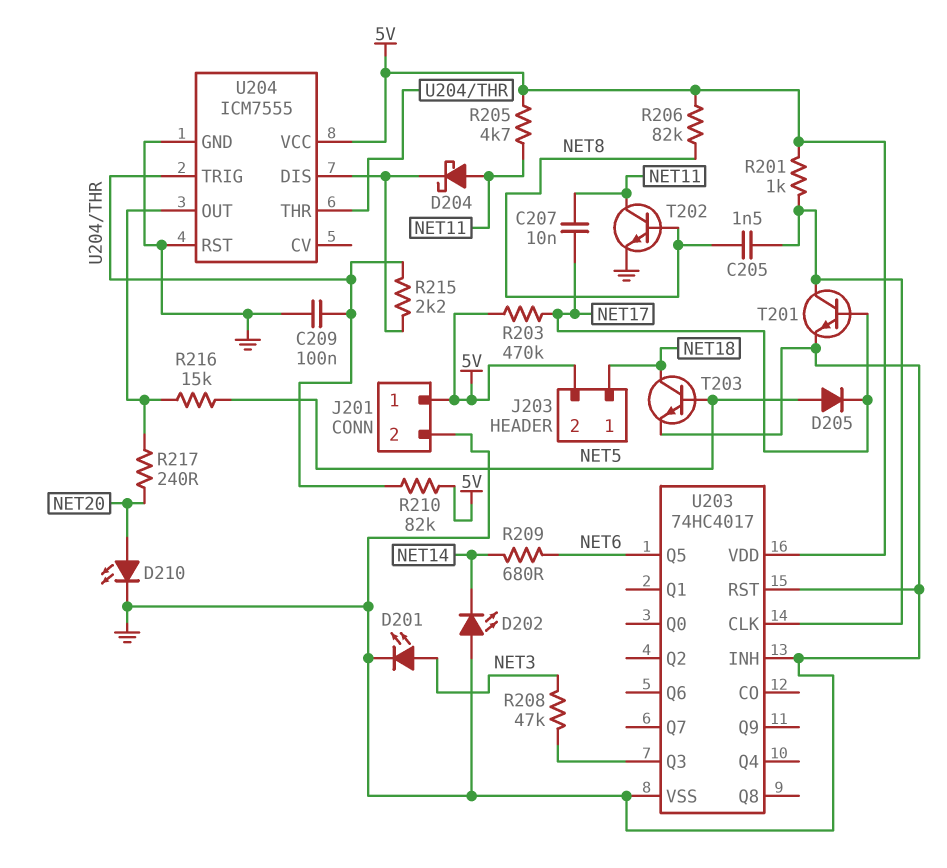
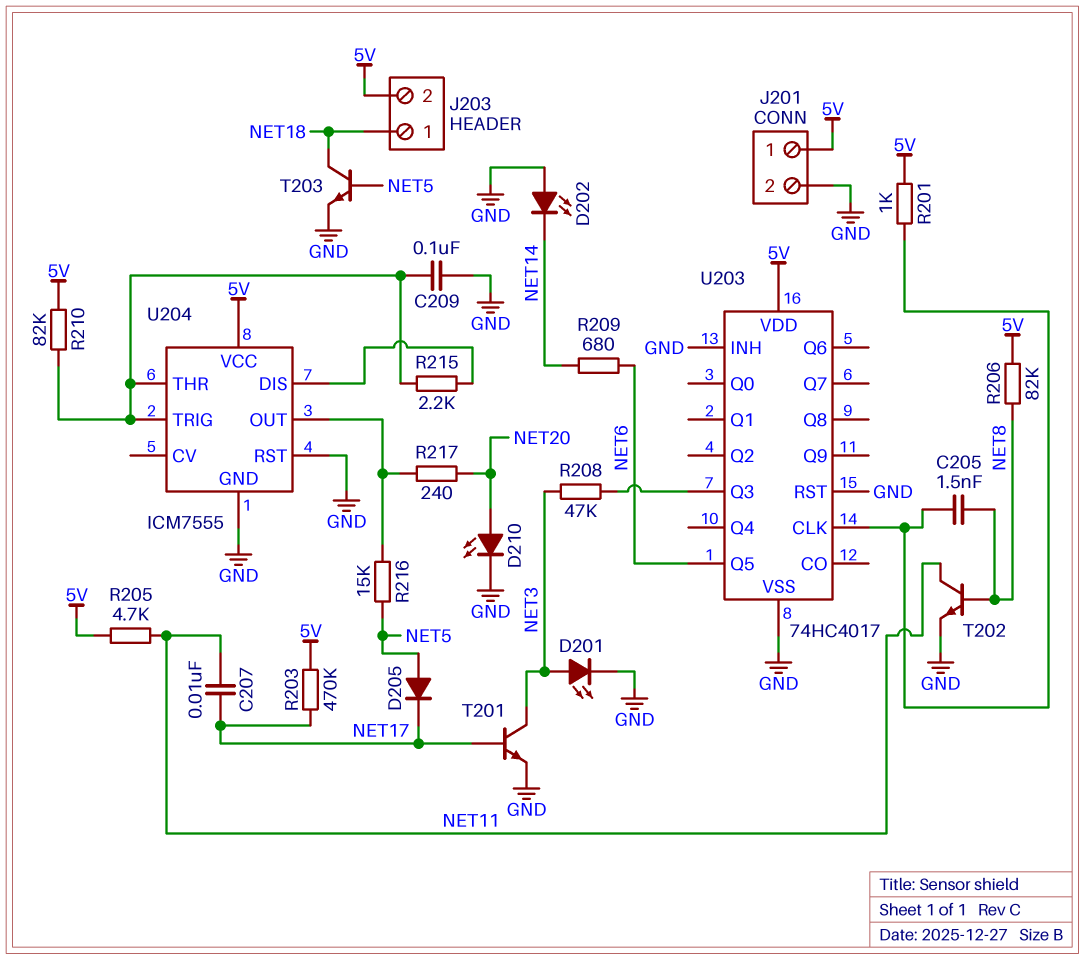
D204: schottky (A NET11, K U204/DIS) -> none
T201: NPN (B NET17, C U203/CLK, E GND) -> NPN (B NET17, C NET3, E GND)

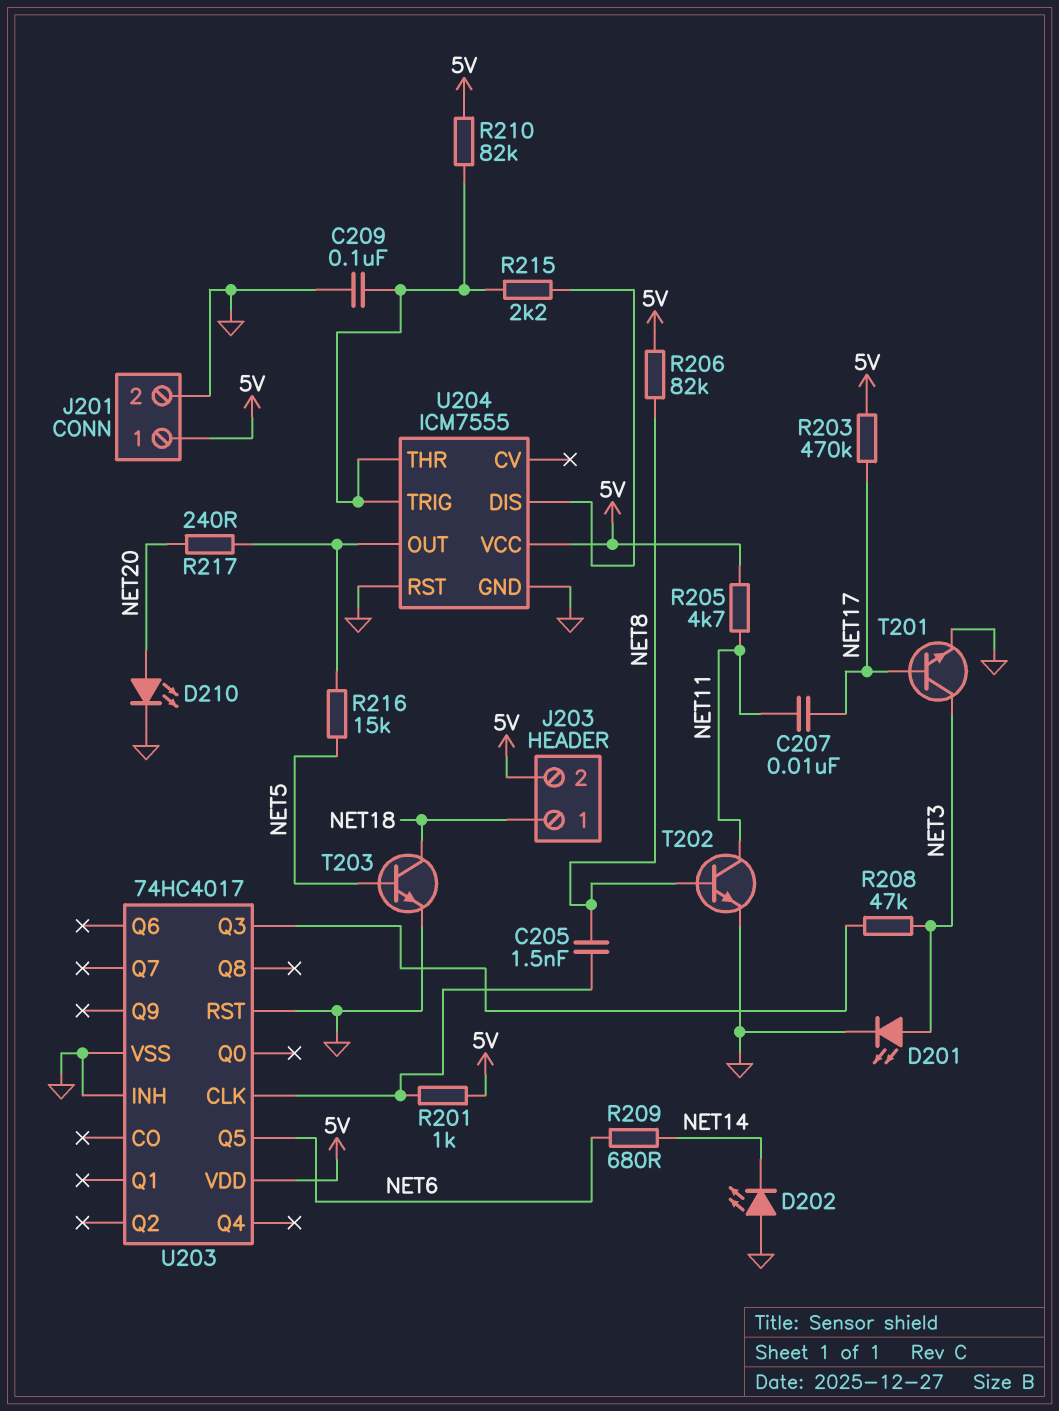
D205: diode (A NET5, K NET17) -> none

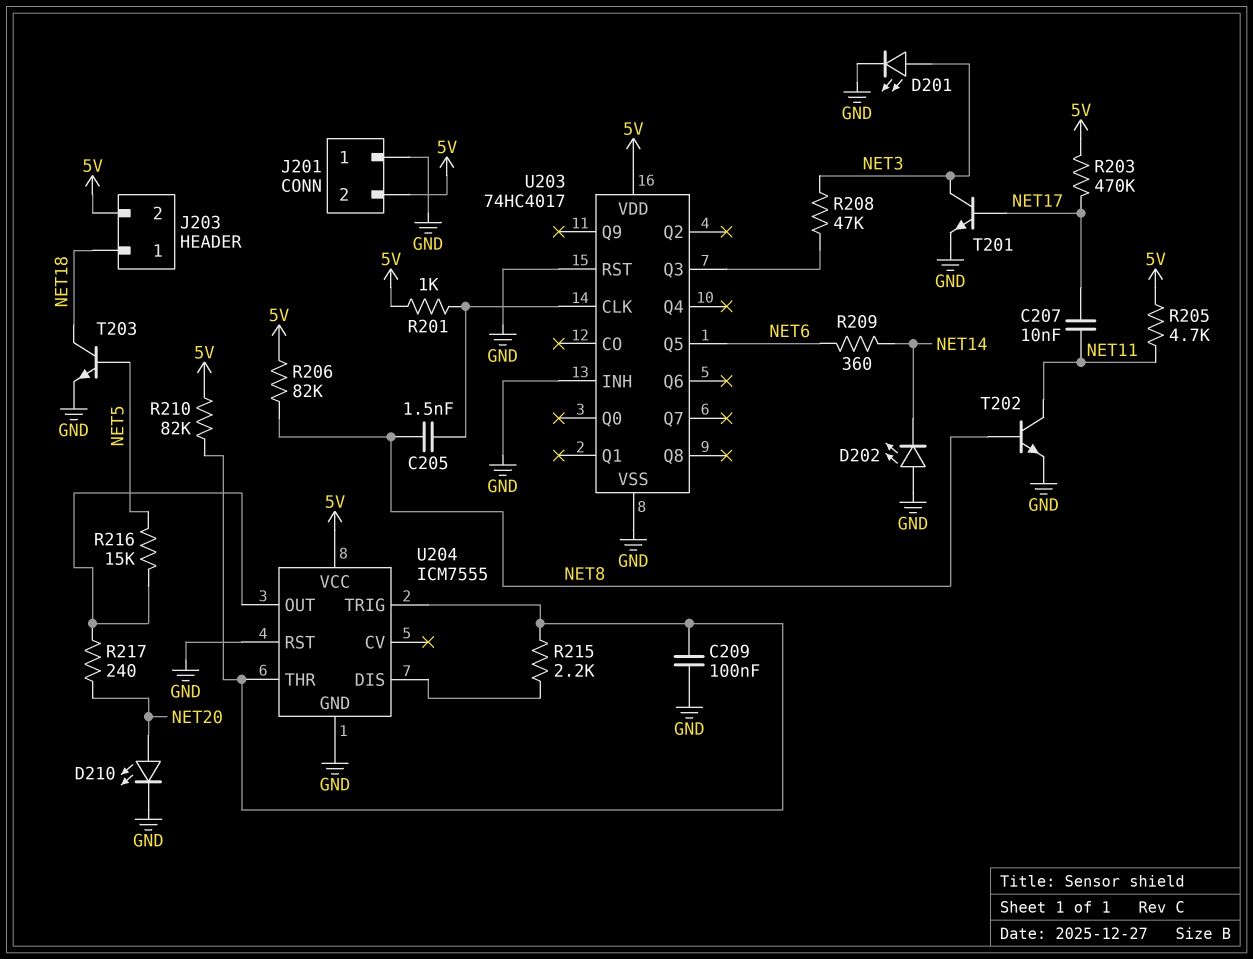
J201 pin 1: 5V -> GND
J201 pin 2: GND -> 5V
R209: 680 (NET6, NET14) -> 360 (NET6, NET14)

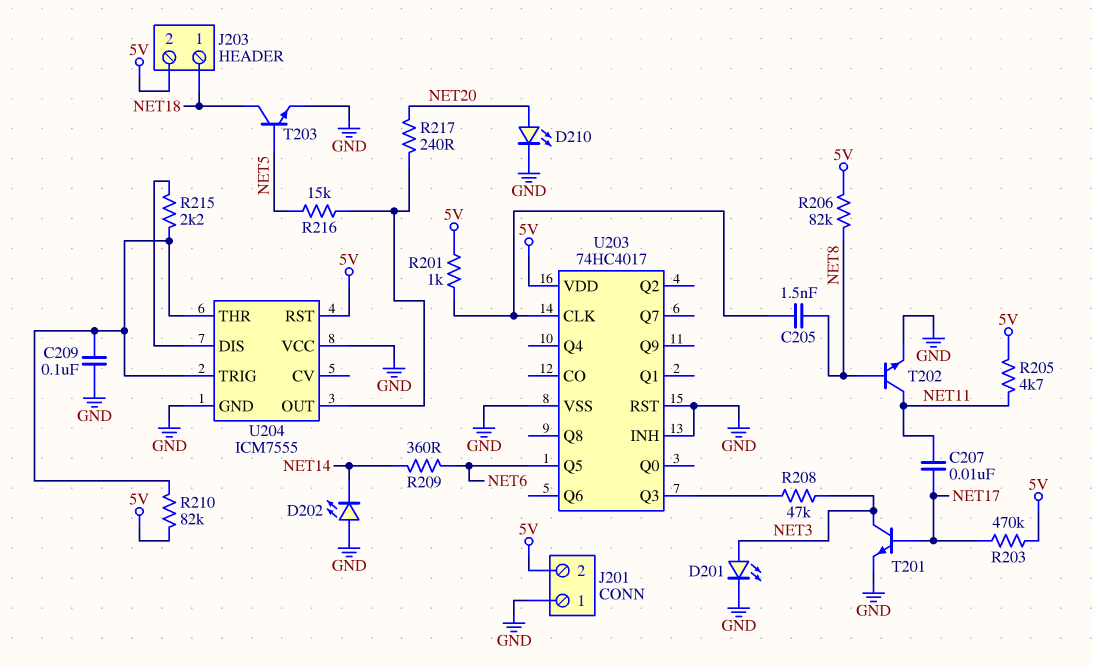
U204 pin RST: GND -> 5V
U204 pin VCC: 5V -> GND

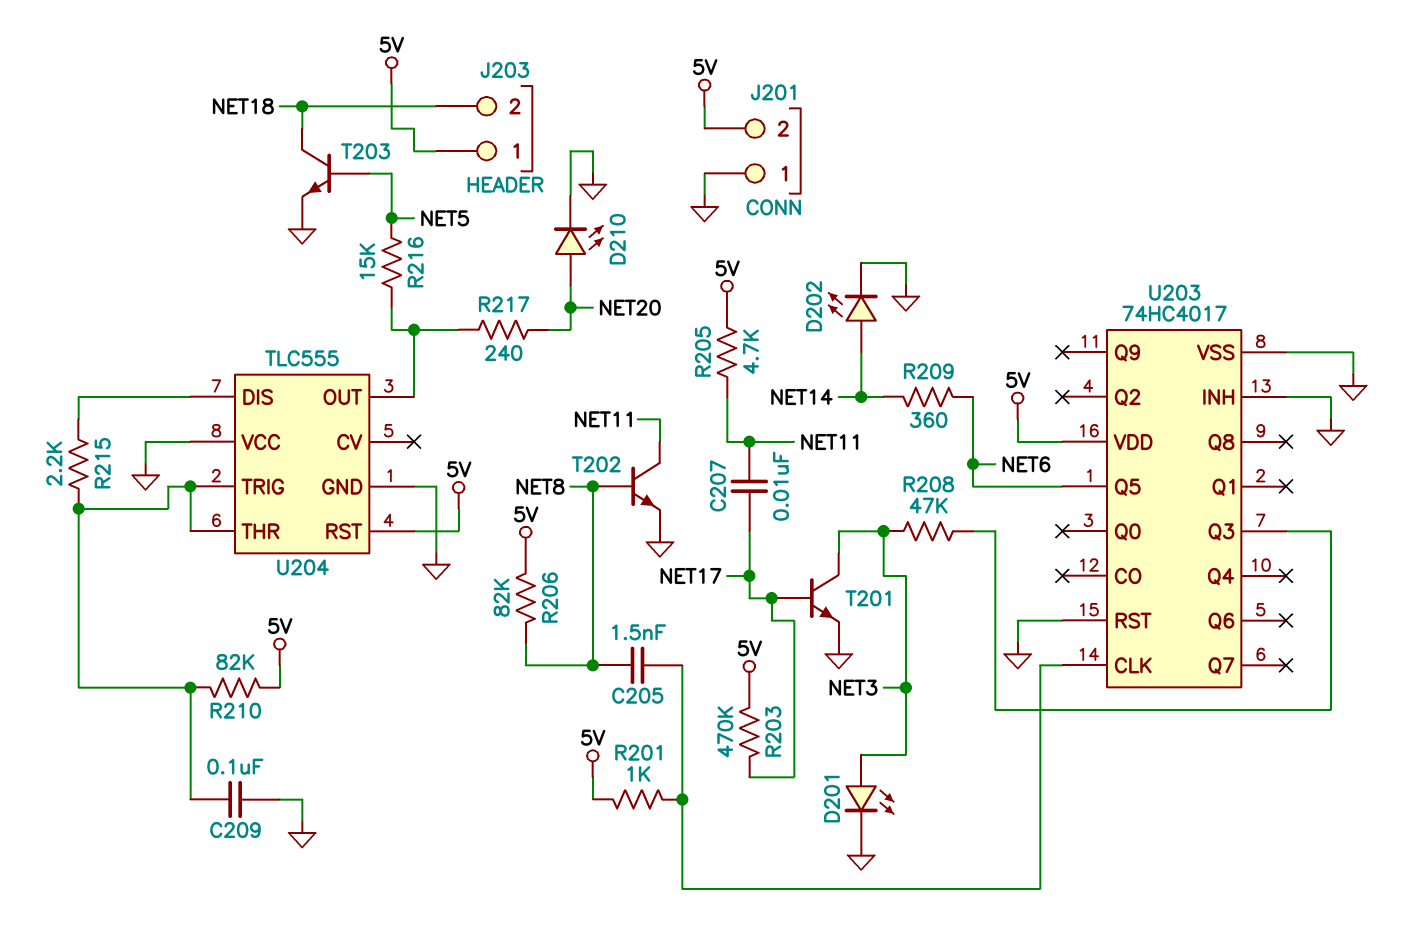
D202: LED (A GND, K NET14) -> LED (A NET14, K GND)
J203 pin 1: NET18 -> 5V
J203 pin 2: 5V -> NET18
U204: ICM7555 -> TLC555

